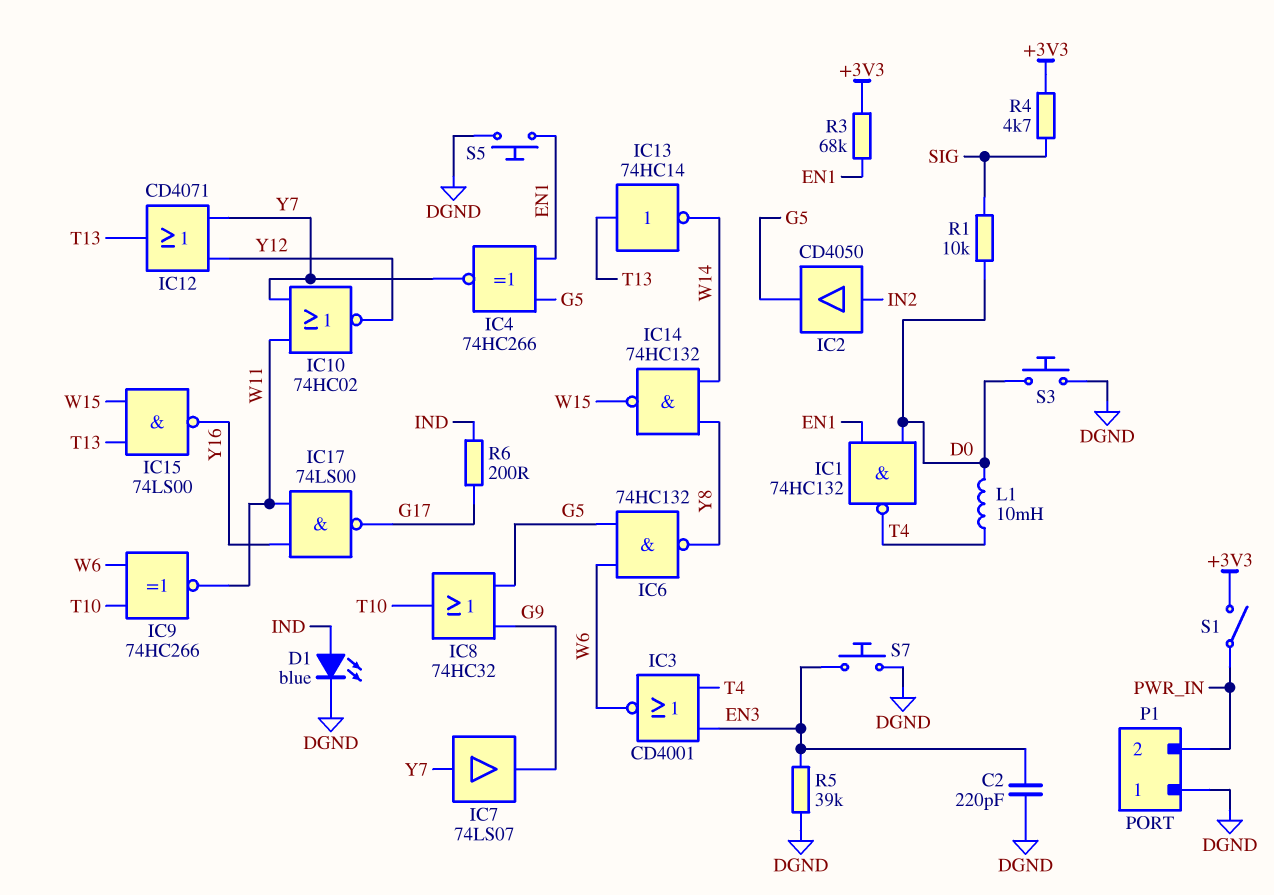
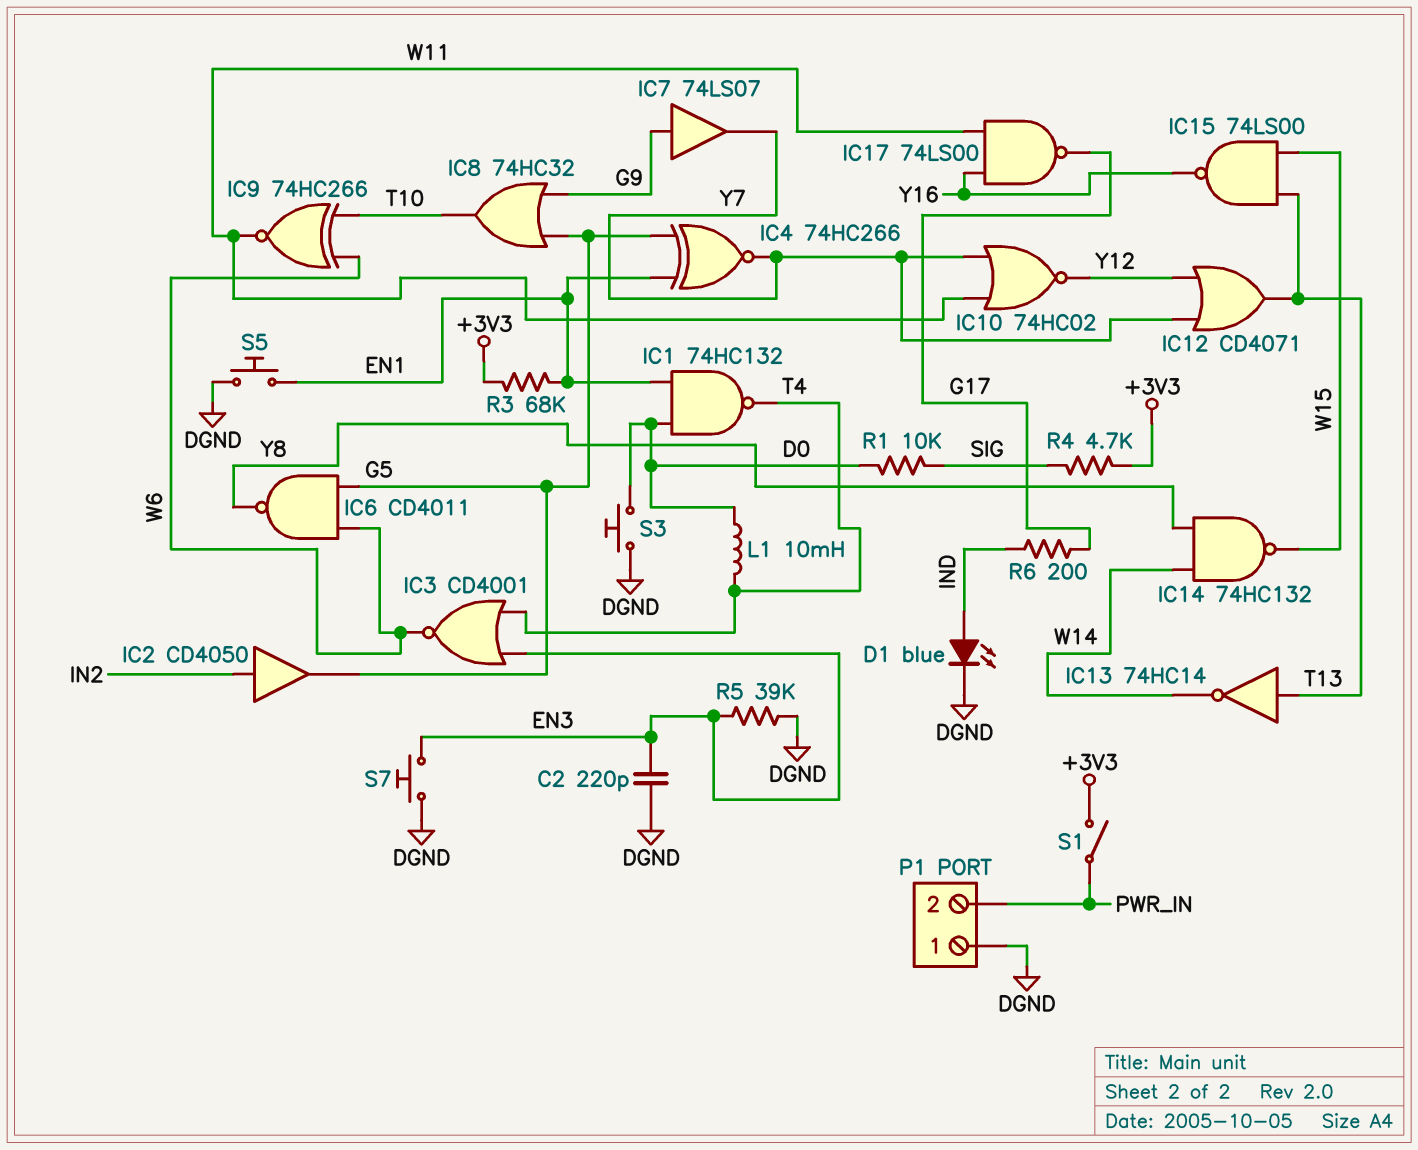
IC6: NAND 74HC132 (in G5, in W6, out Y8) -> NAND CD4011 (in G5, in W6, out Y8)
IC7: buffer 74LS07 (in Y7, out G9) -> buffer 74LS07 (in G9, out Y7)

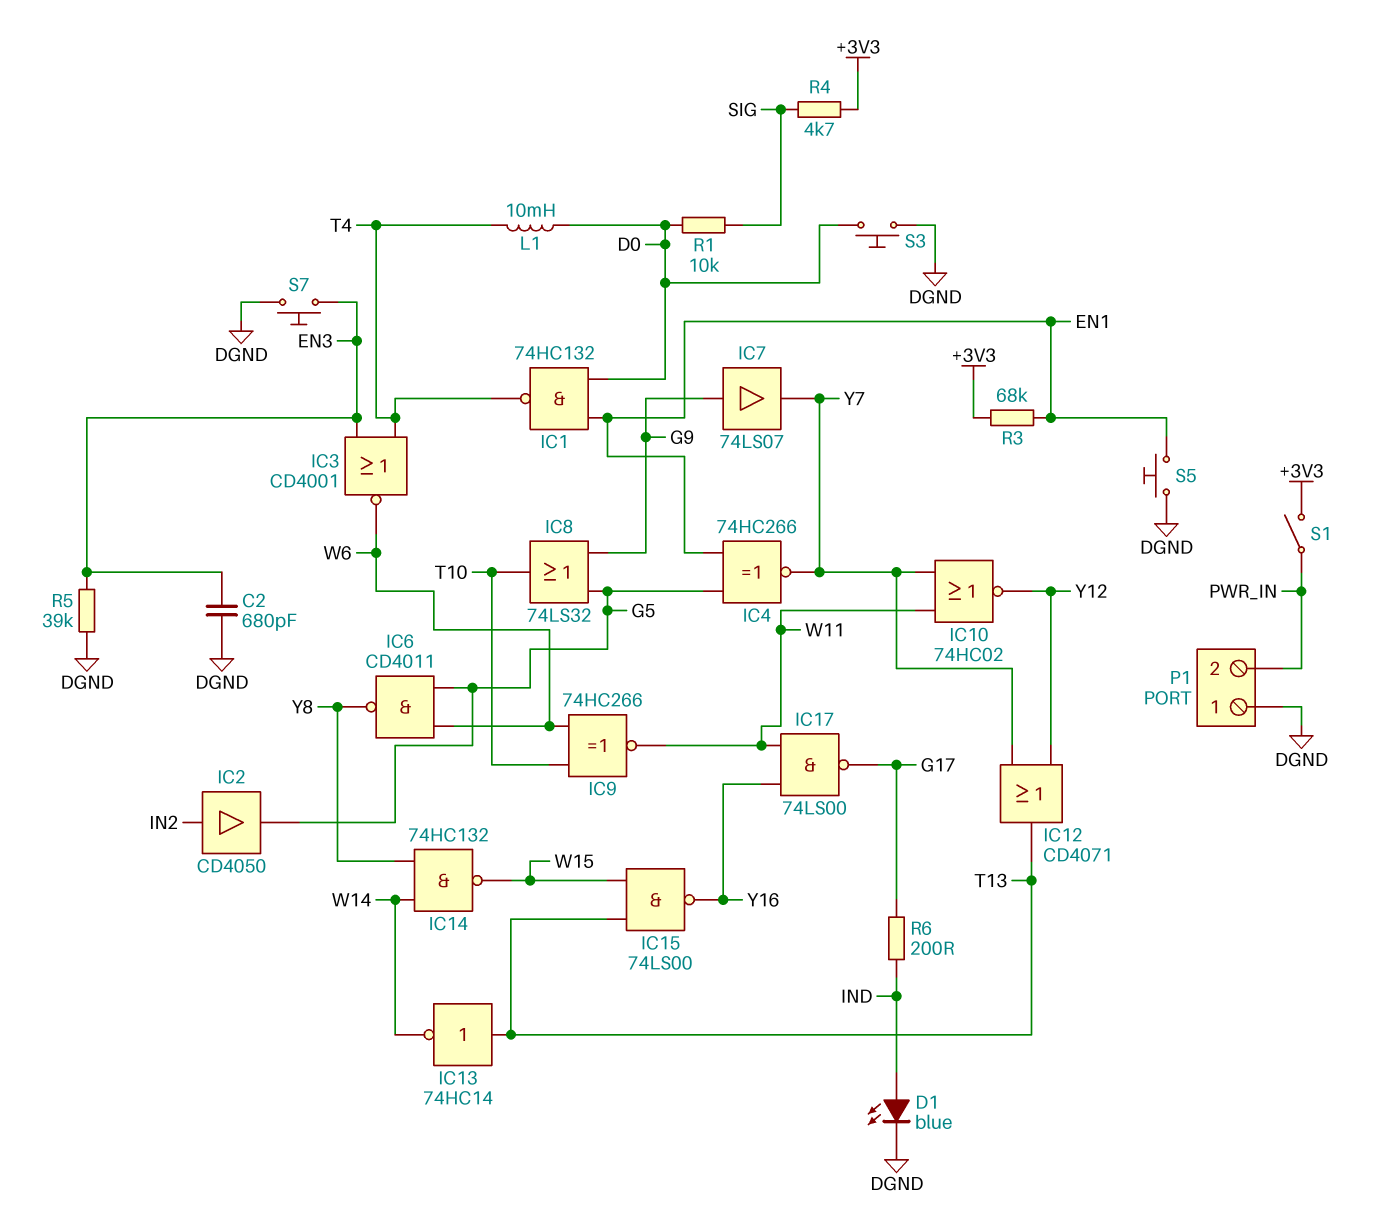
C2: 220pF (DGND, EN3) -> 680pF (DGND, EN3)
IC8: OR 74HC32 (in G5, in G9, out T10) -> OR 74LS32 (in G5, in G9, out T10)

